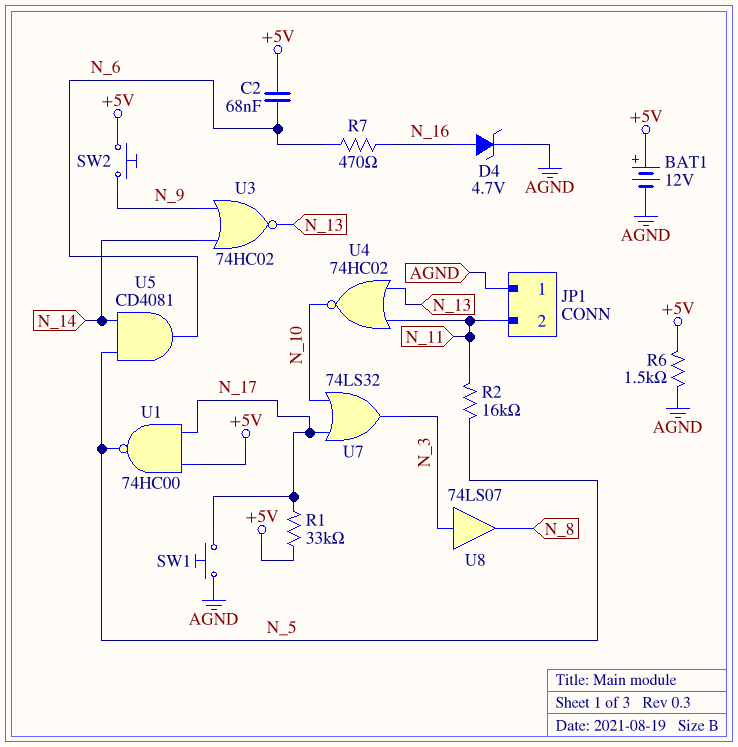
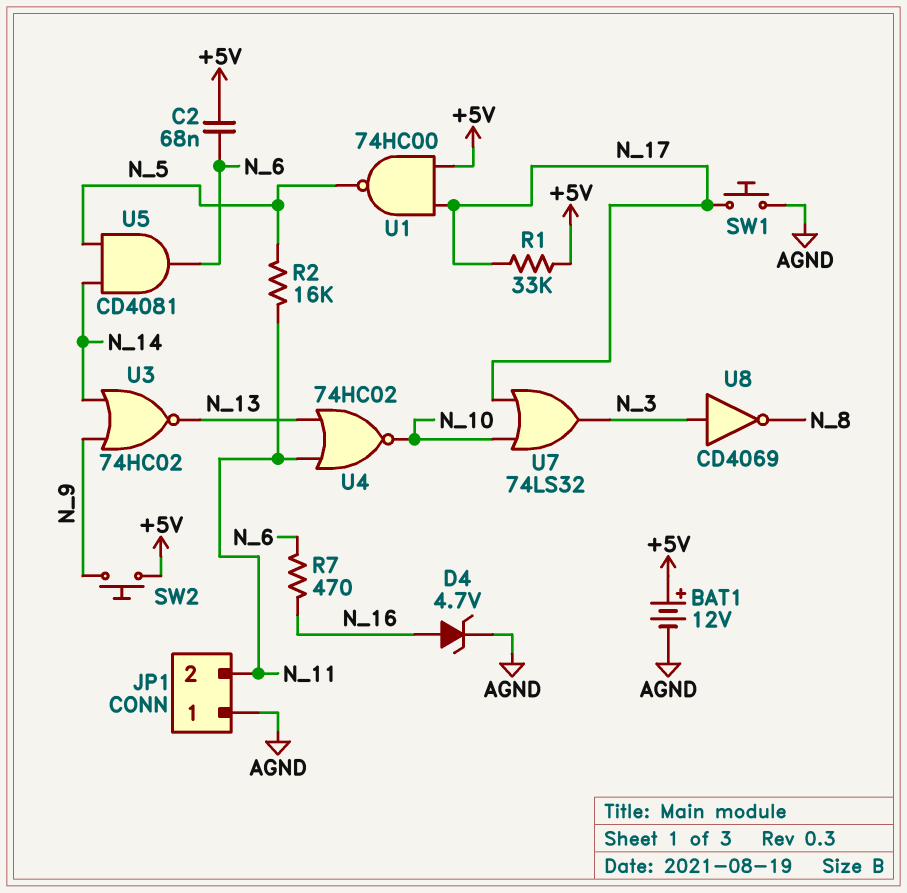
R6: 1.5k (+5V, AGND) -> none
U8: buffer 74LS07 (in N_3, out N_8) -> NOT CD4069 (in N_3, out N_8)

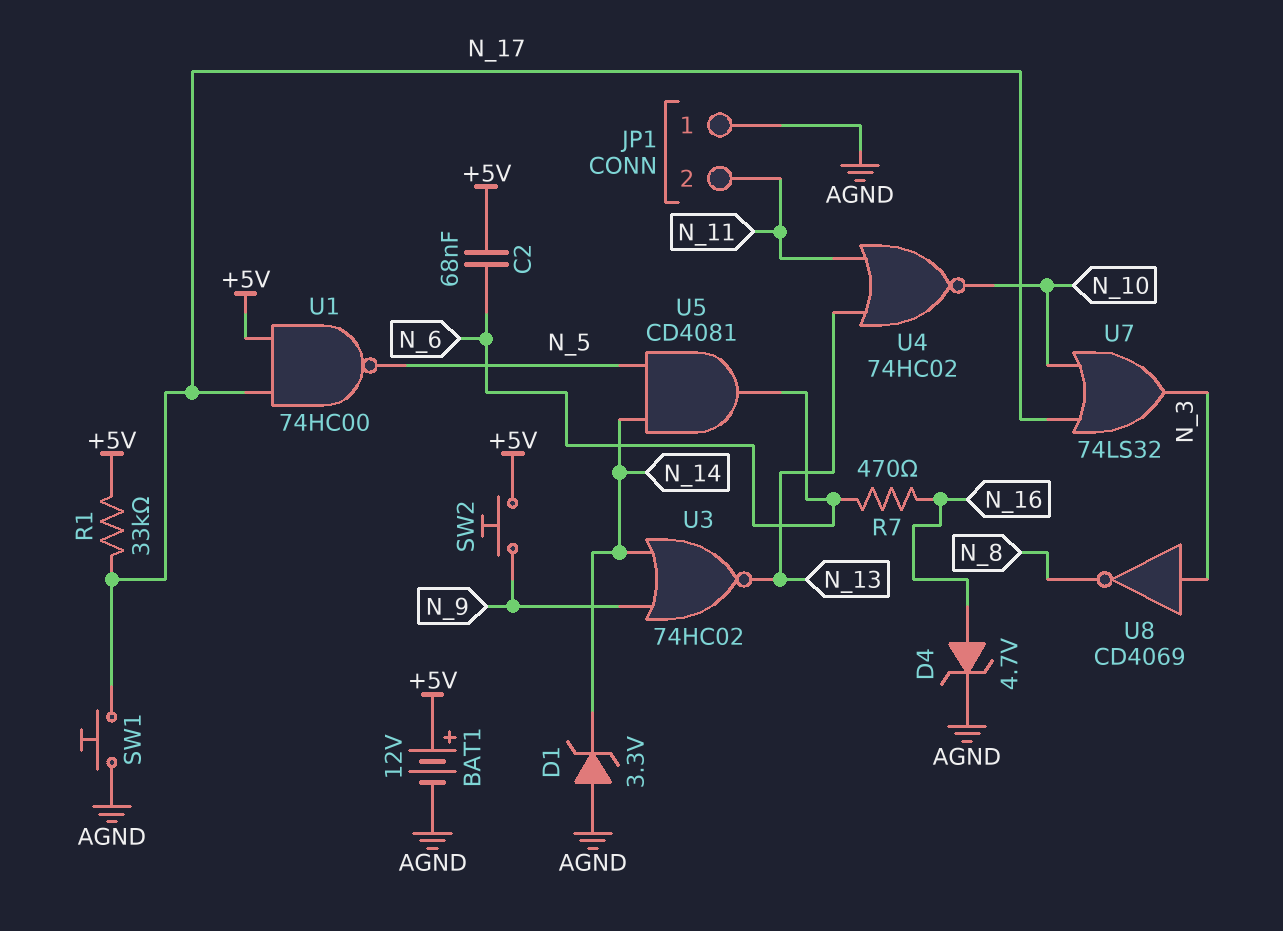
D1: none -> zener 3.3V (A AGND, K N_14)
R2: 16k (N_5, N_11) -> none

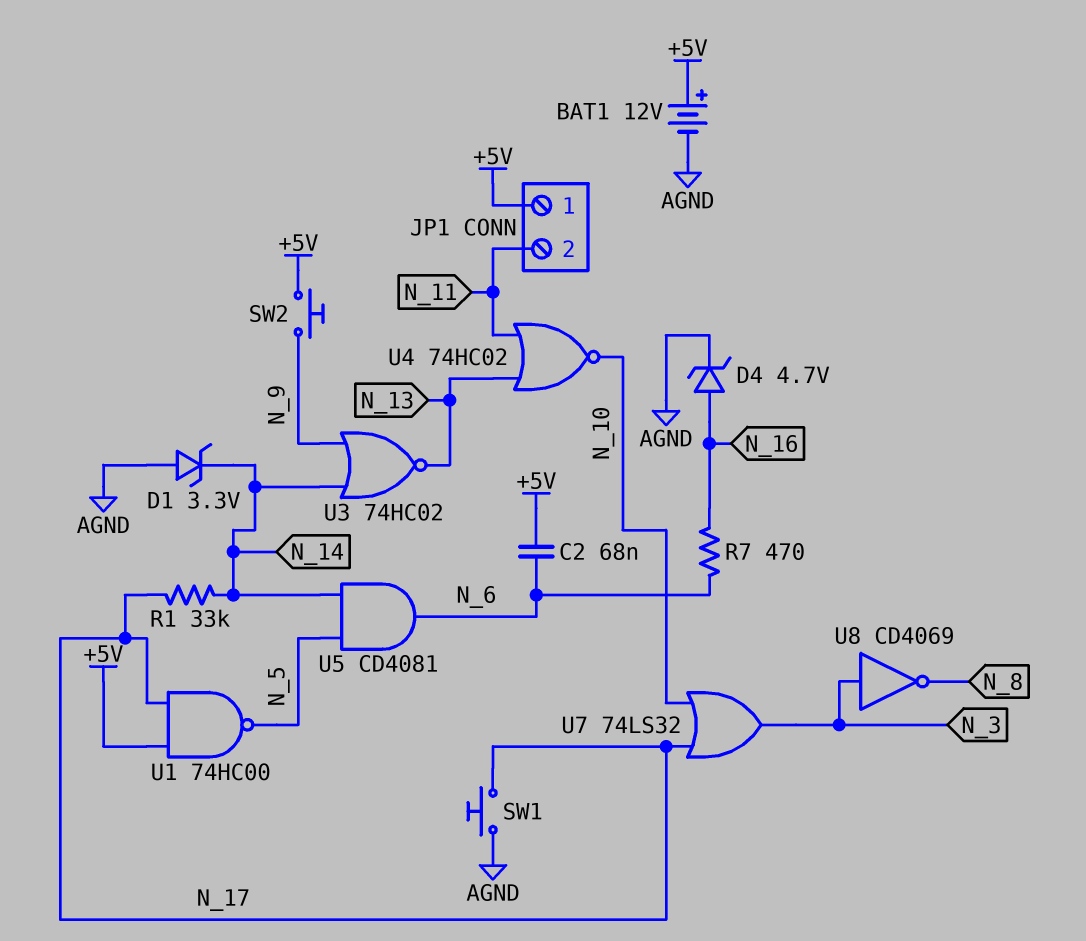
JP1 pin 1: AGND -> +5V
R1: 33k (+5V, N_17) -> 33k (N_14, N_17)

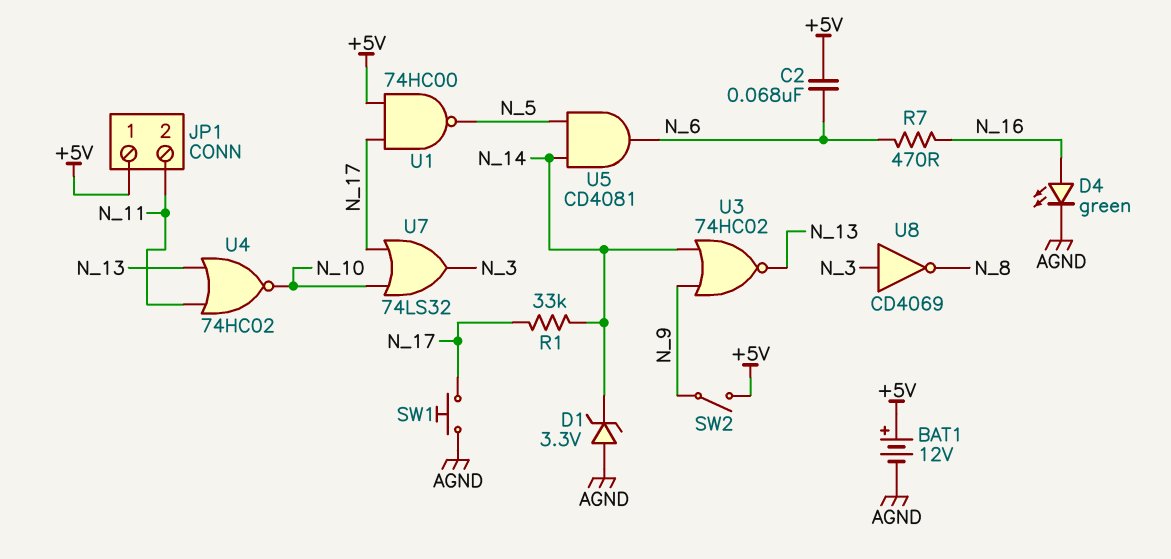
D4: zener 4.7V (A N_16, K AGND) -> LED green (A N_16, K AGND)
SW2: button (+5V, N_9) -> switch (+5V, N_9)

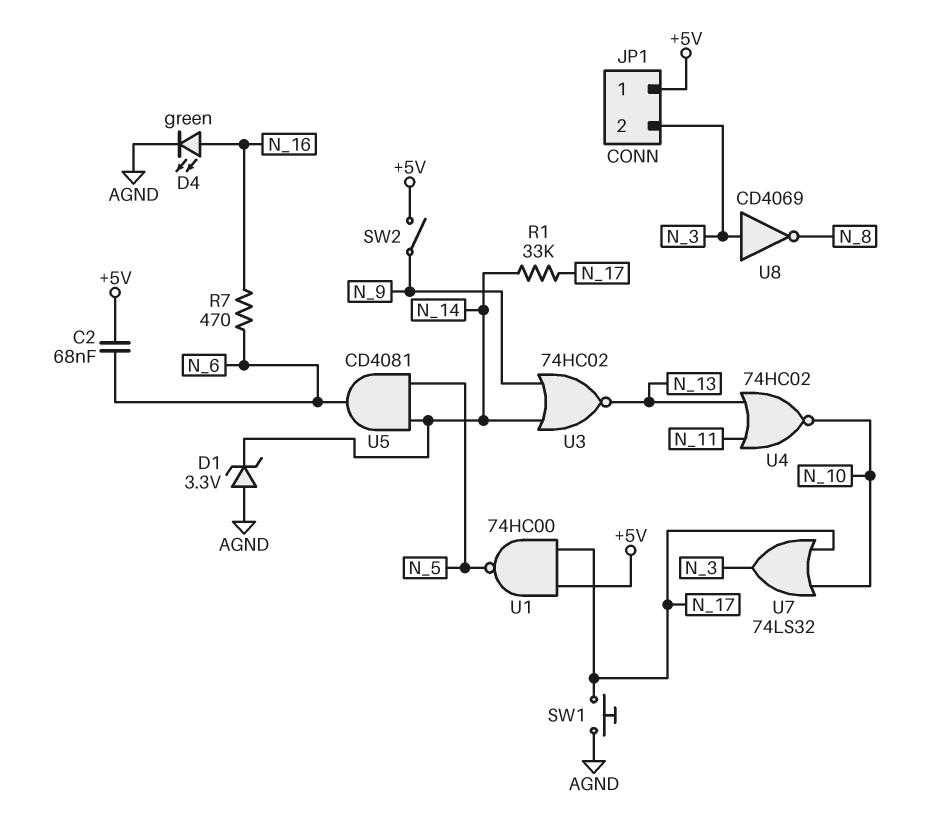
BAT1: 12V (plus +5V, minus AGND) -> none
JP1 pin 2: N_11 -> N_3

